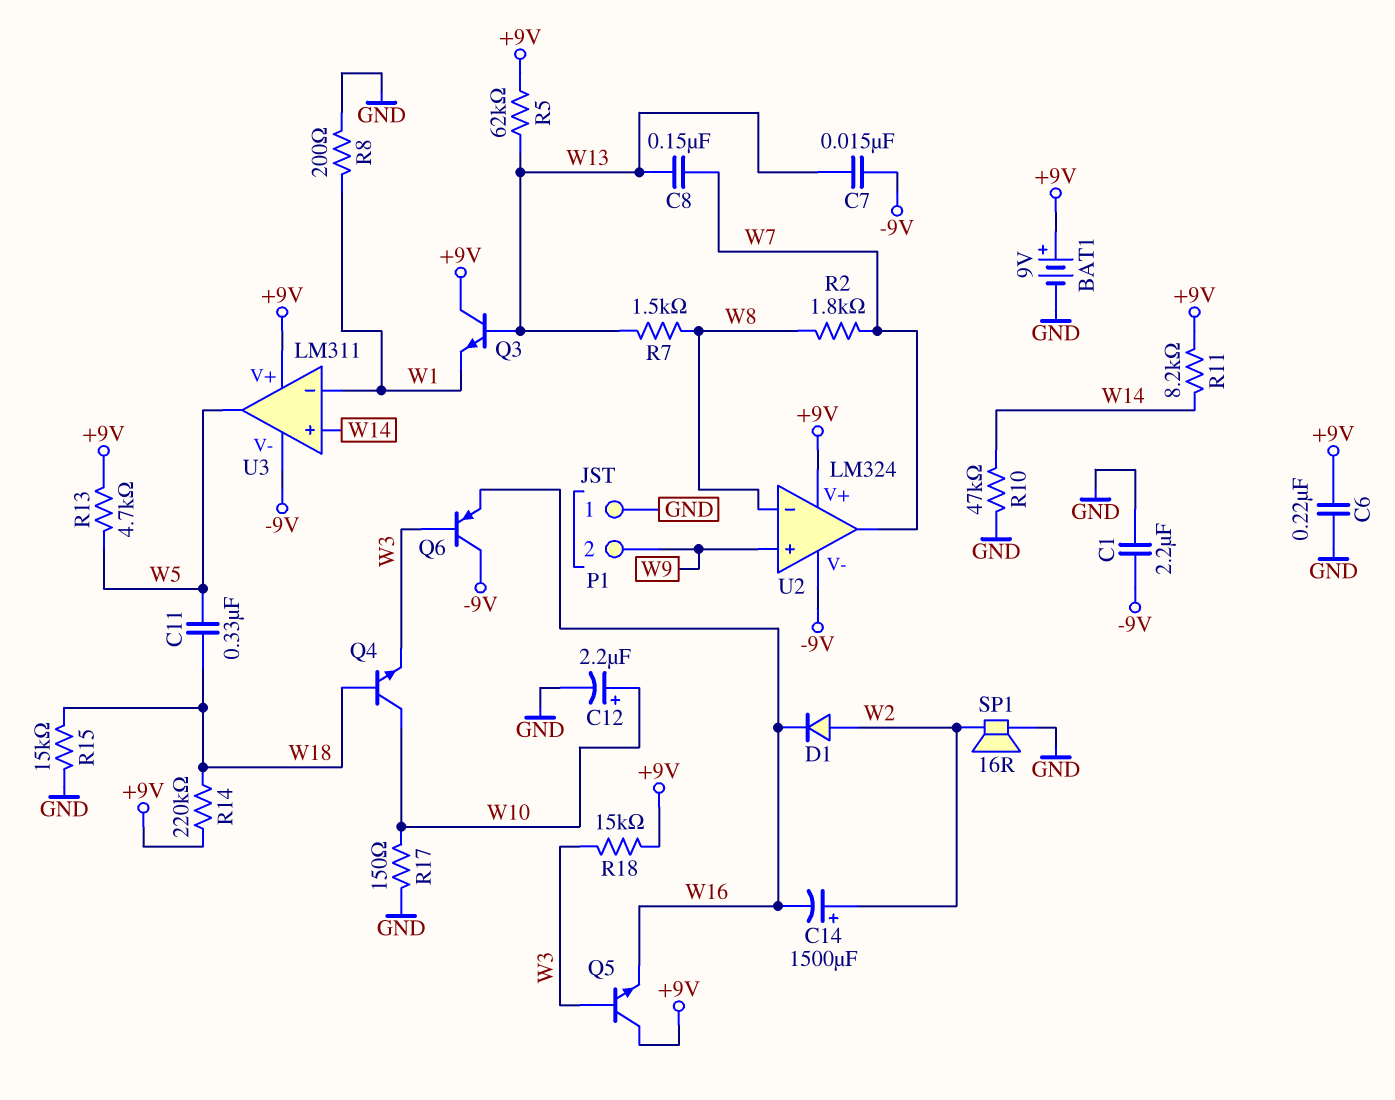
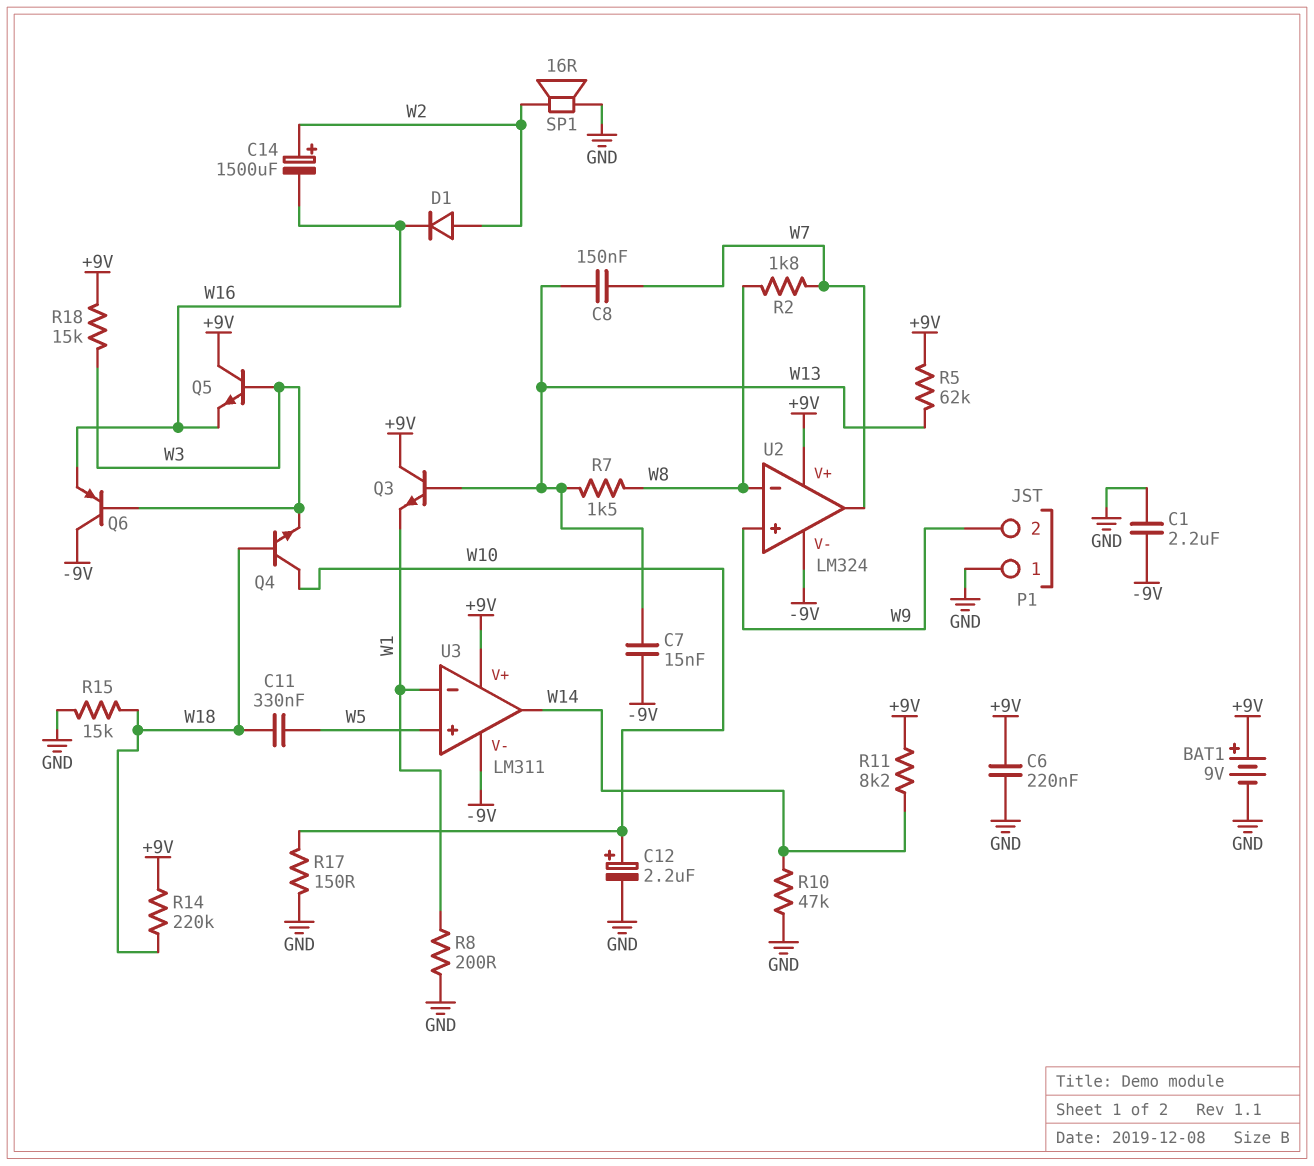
R13: 4.7k (+9V, W5) -> none
U3 pin in+: W14 -> W5
U3 pin out: W5 -> W14

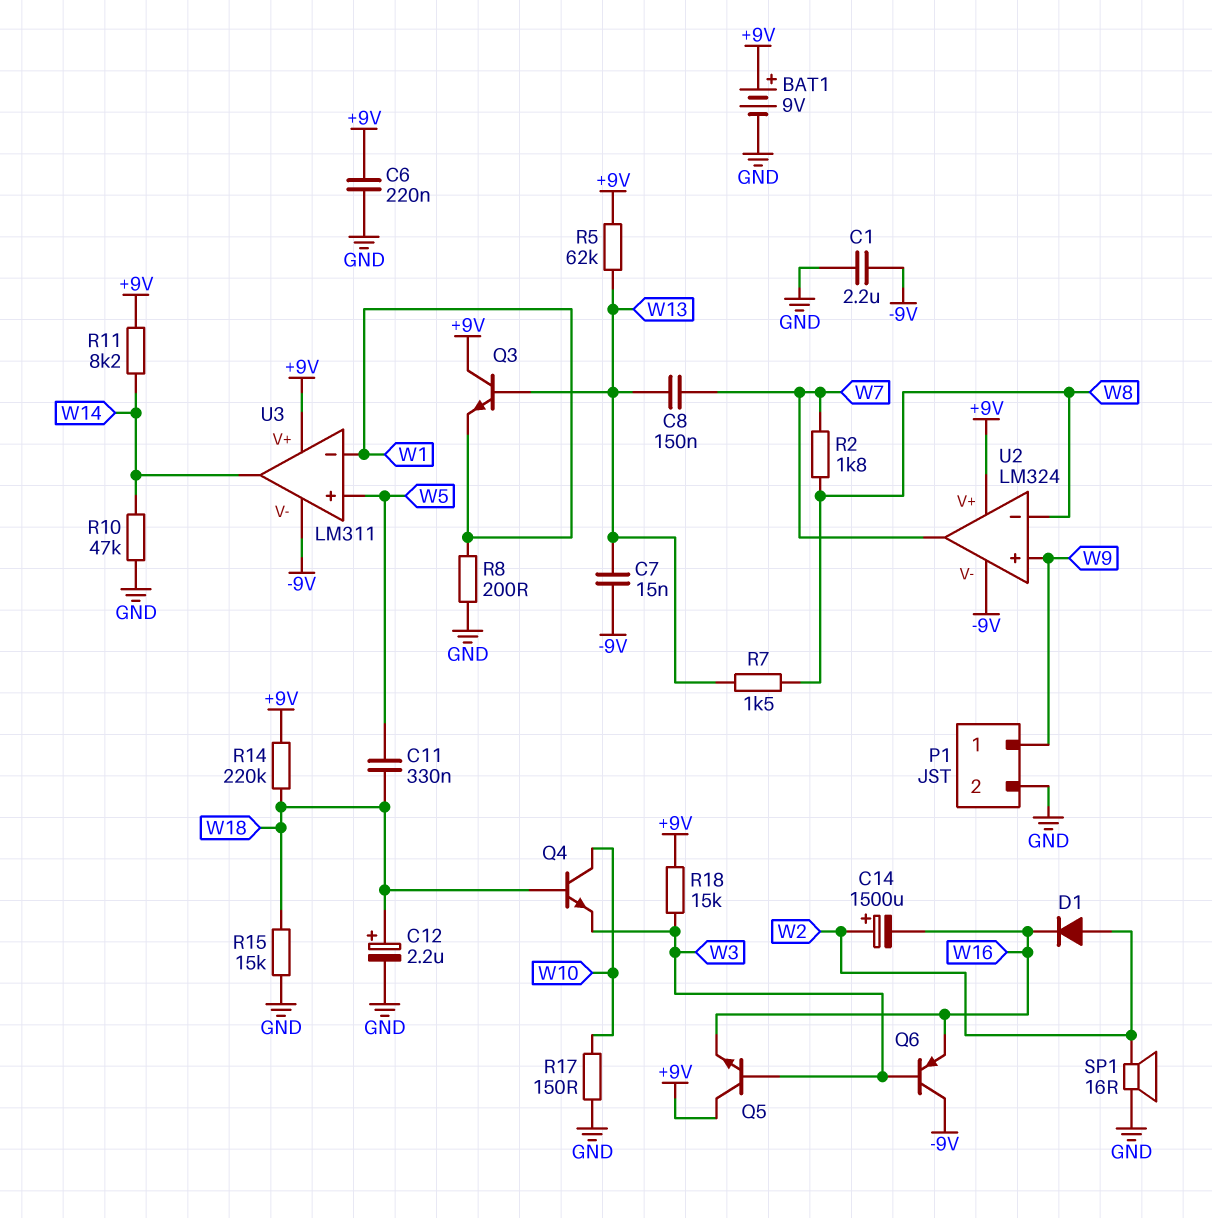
C12: 2.2uF (plus W10, minus GND) -> 2.2uF (plus W18, minus GND)
P1 pin 1: GND -> W9
P1 pin 2: W9 -> GND

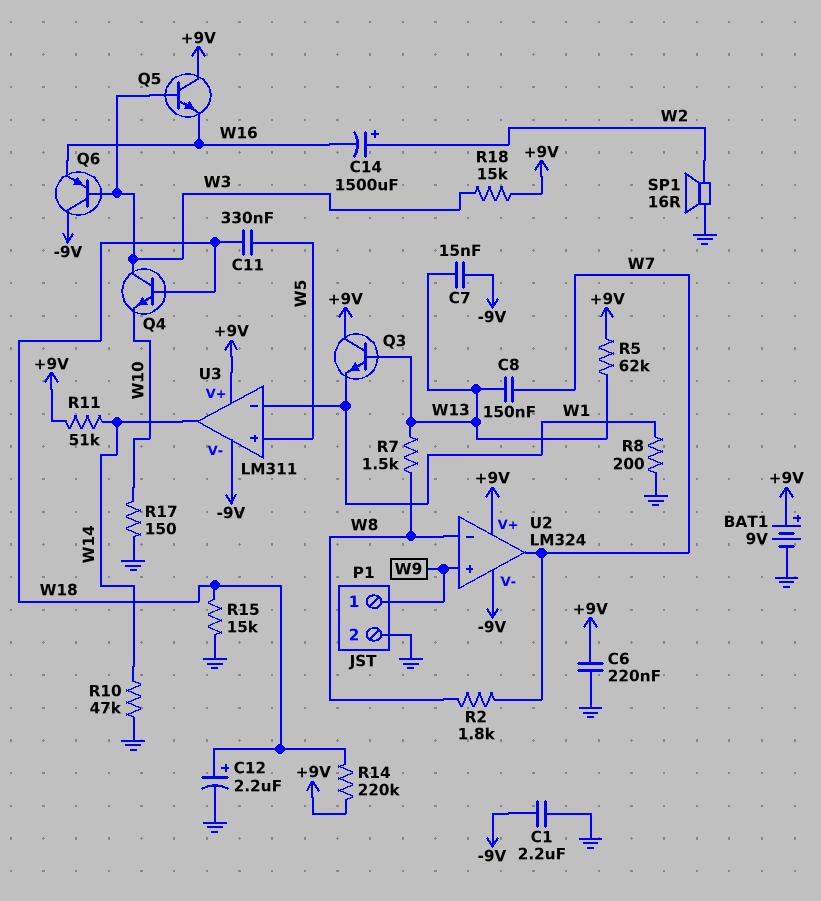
D1: diode (A W2, K W16) -> none
Q4: NPN (B W18, C W10, E W3) -> NPN (B W18, C W3, E W10)
R11: 8.2k (+9V, W14) -> 51k (+9V, W14)

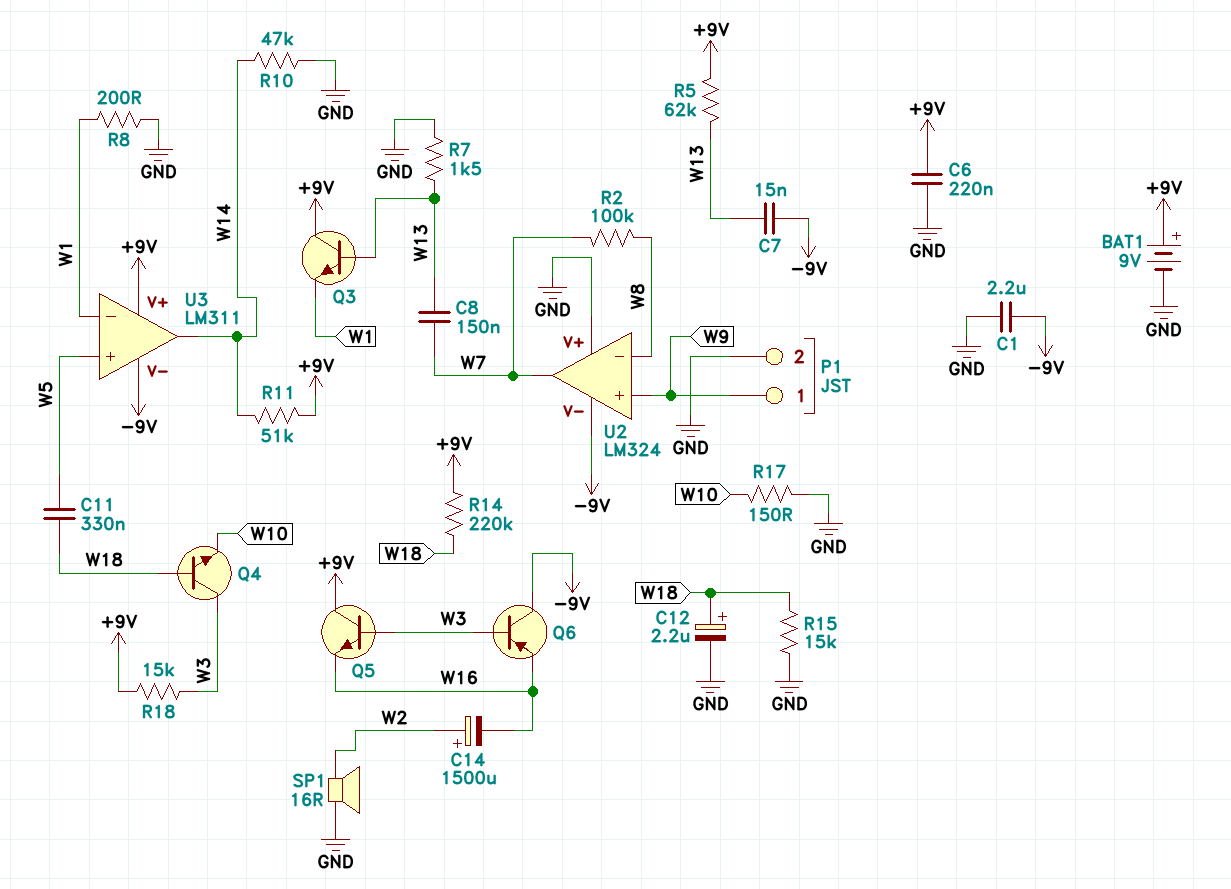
R2: 1.8k (W7, W8) -> 100k (W7, W8)
R7: 1.5k (W8, W13) -> 1.5k (GND, W13)
U2 pin V+: +9V -> GND

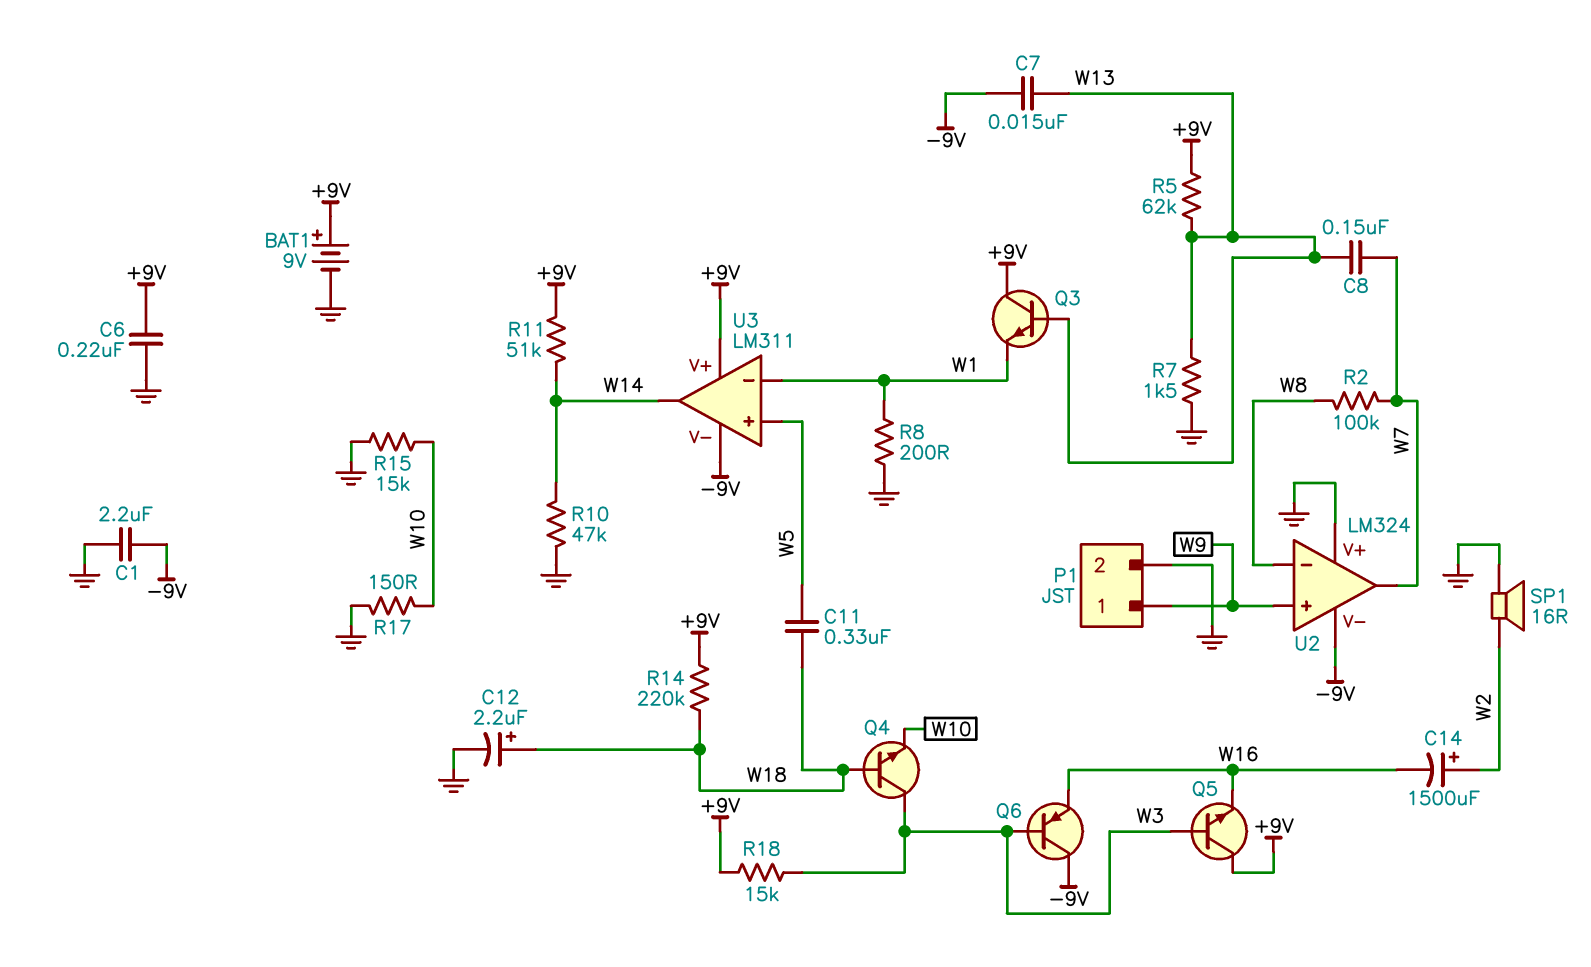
R15: 15k (GND, W18) -> 15k (GND, W10)

